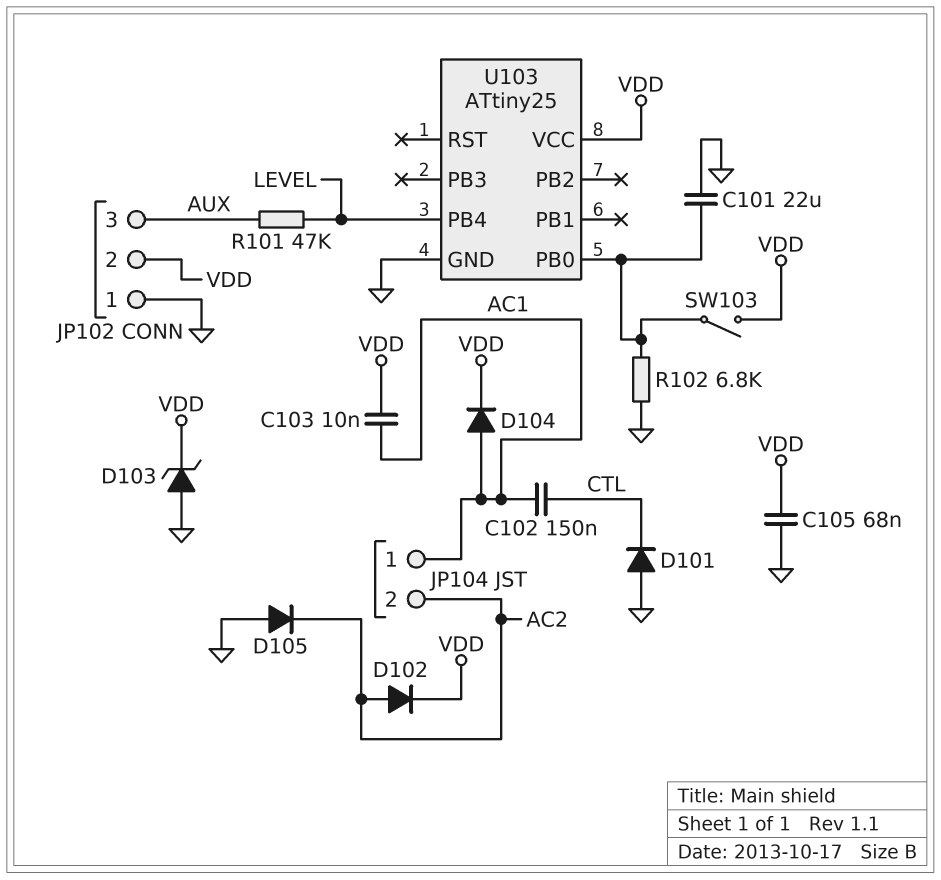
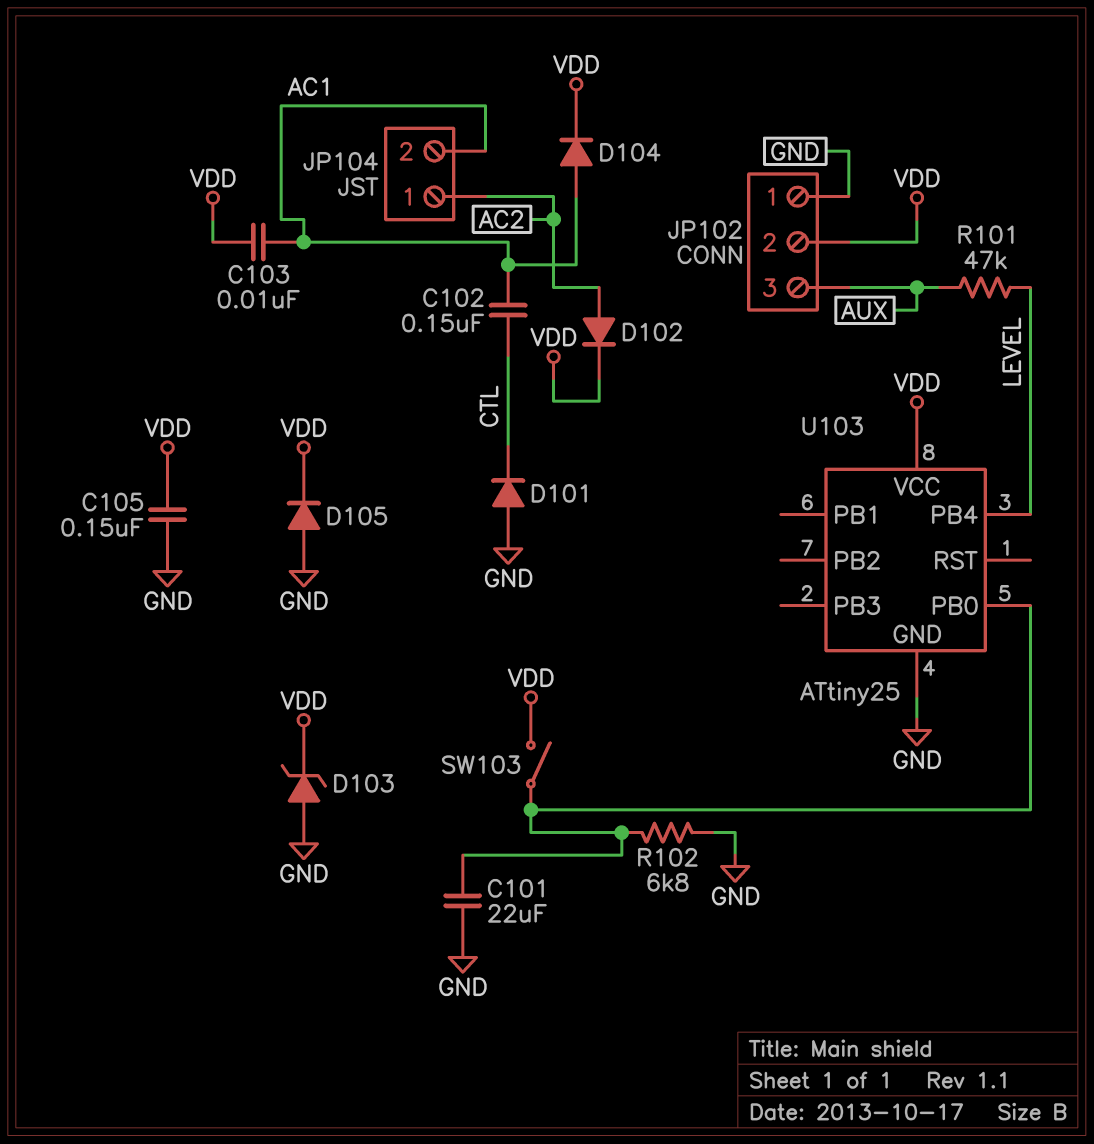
C105: 68nF (GND, VDD) -> 150nF (GND, VDD)
D105: diode (A GND, K AC2) -> diode (A GND, K VDD)
JP104 pin 1: AC1 -> AC2
JP104 pin 2: AC2 -> AC1

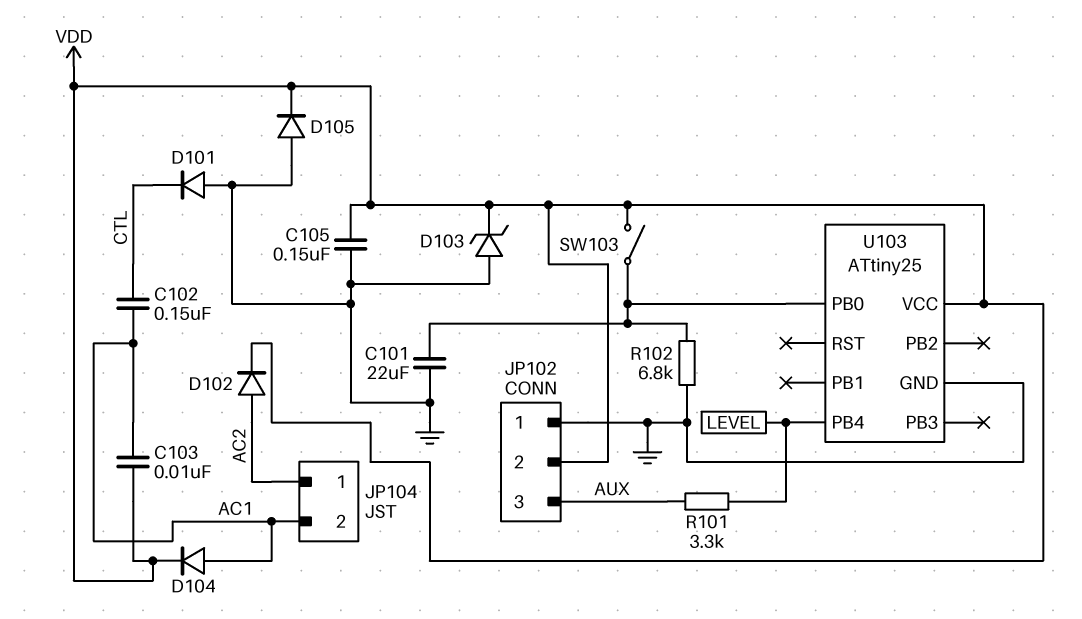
R101: 47k (AUX, LEVEL) -> 3.3k (AUX, LEVEL)

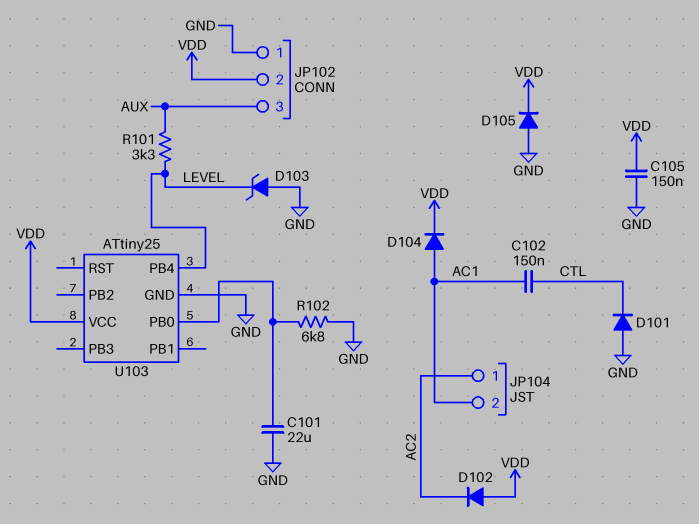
C103: 10nF (AC1, VDD) -> none
D102: diode (A AC2, K VDD) -> diode (A VDD, K AC2)
D103: zener (A GND, K VDD) -> zener (A GND, K LEVEL)
SW103: switch (U103/PB0, VDD) -> none

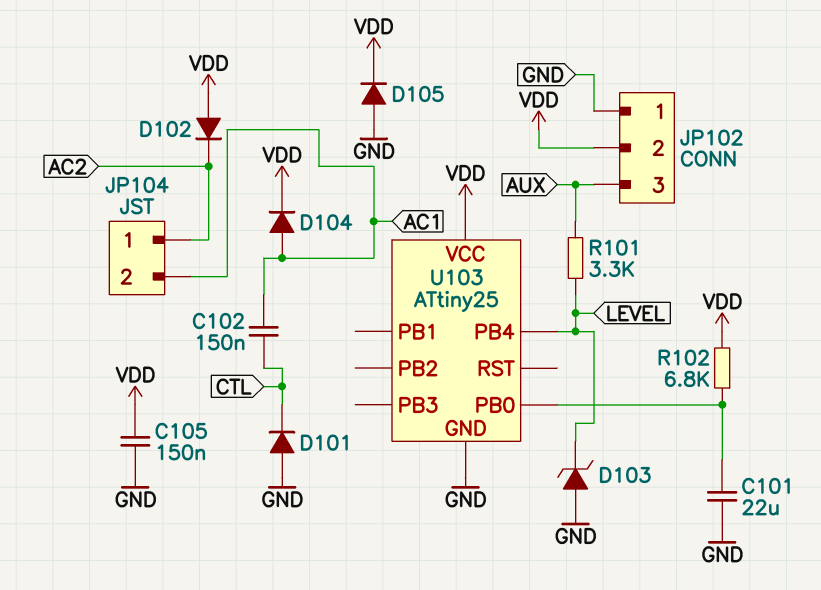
R102: 6.8k (GND, U103/PB0) -> 6.8k (U103/PB0, VDD)

